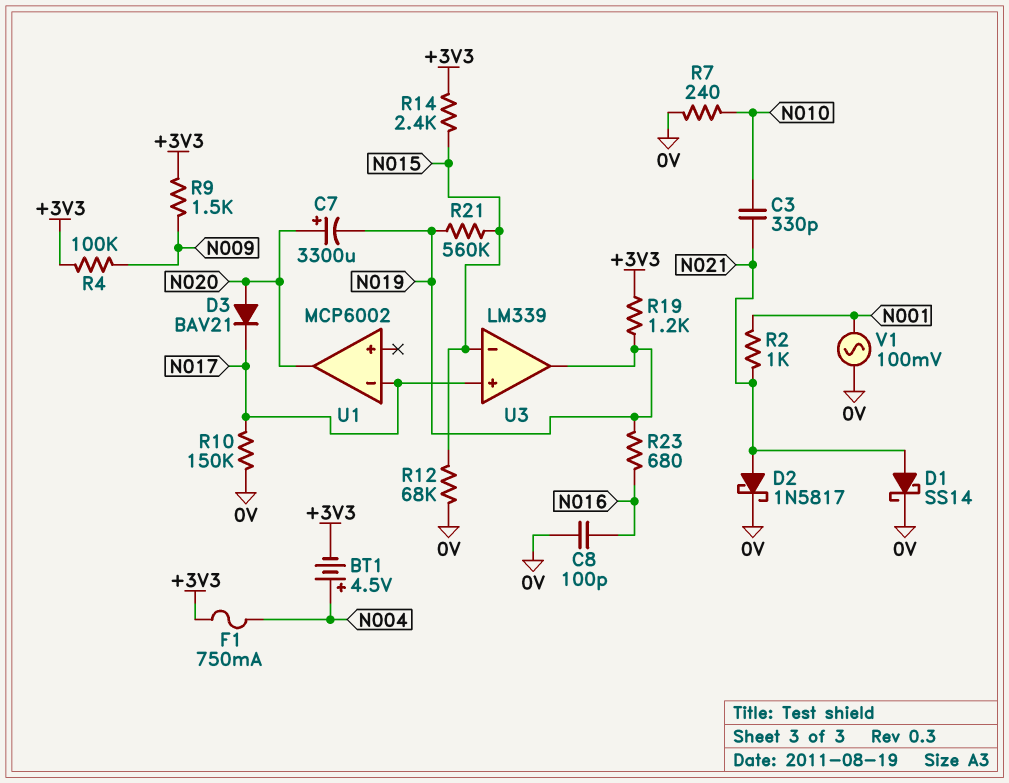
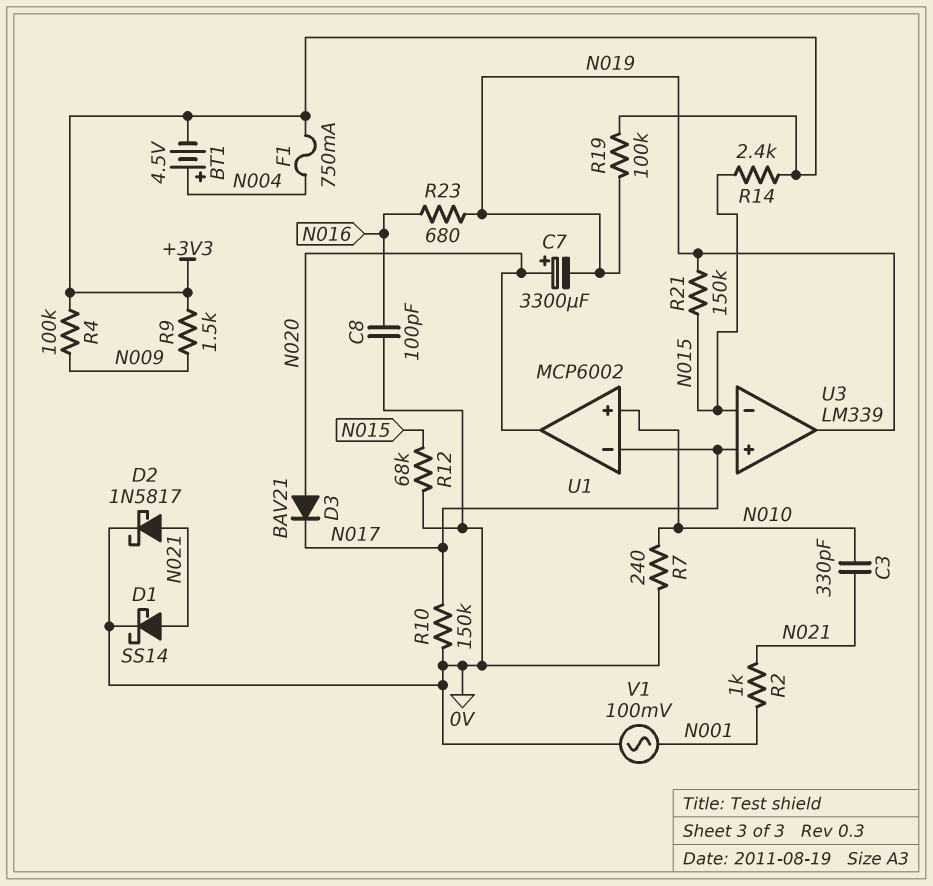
R19: 1.2k (+3V3, N019) -> 100k (+3V3, N019)
R21: 560k (N015, N019) -> 150k (N015, N019)
U1 pin in+: none -> N010

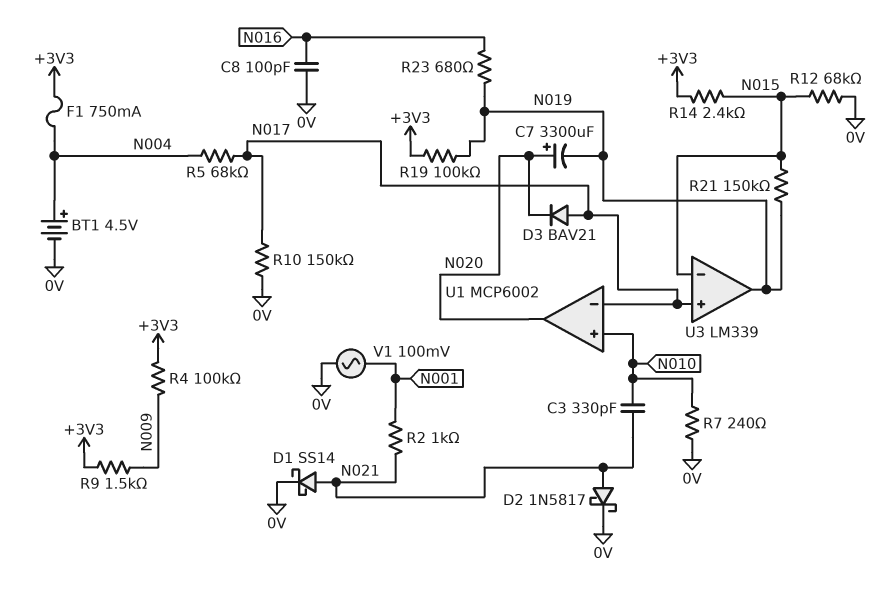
BT1: 4.5V (plus N004, minus +3V3) -> 4.5V (plus N004, minus 0V)
D3: diode BAV21 (A N020, K N017) -> diode BAV21 (A N017, K N020)
R5: none -> 68k (N004, N017)

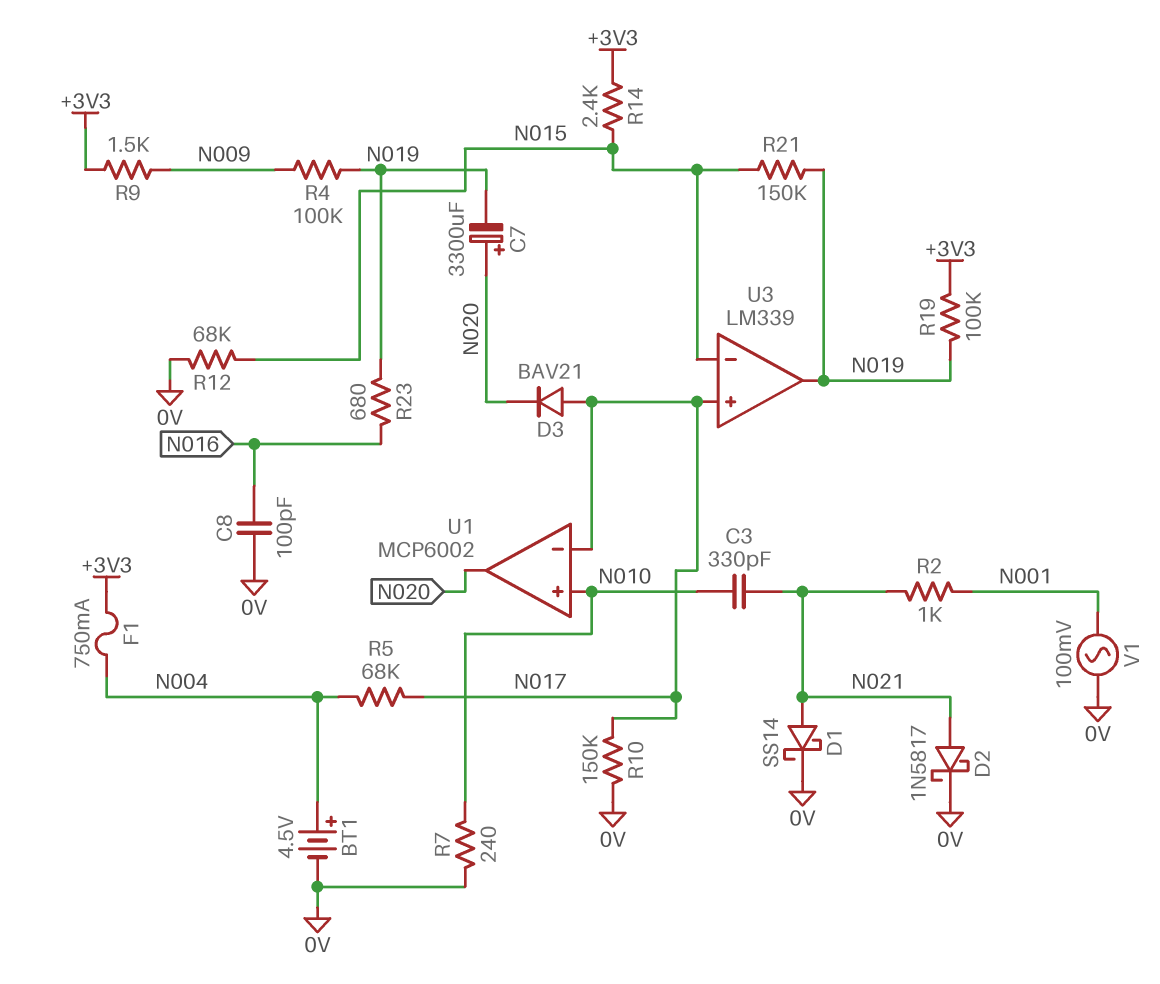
R4: 100k (+3V3, N009) -> 100k (N009, N019)

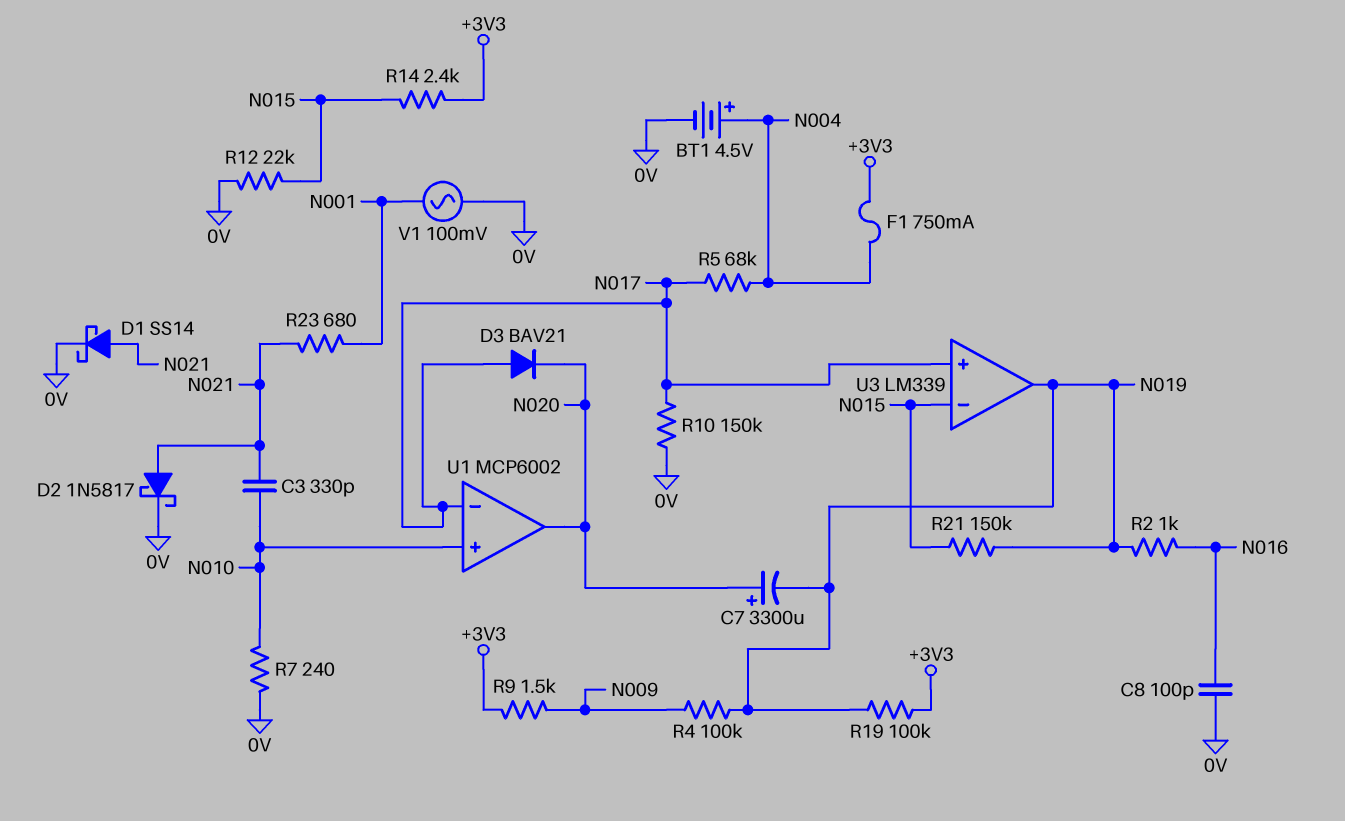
R2: 1k (N001, N021) -> 1k (N016, N019)
R12: 68k (0V, N015) -> 22k (0V, N015)
R23: 680 (N016, N019) -> 680 (N001, N021)

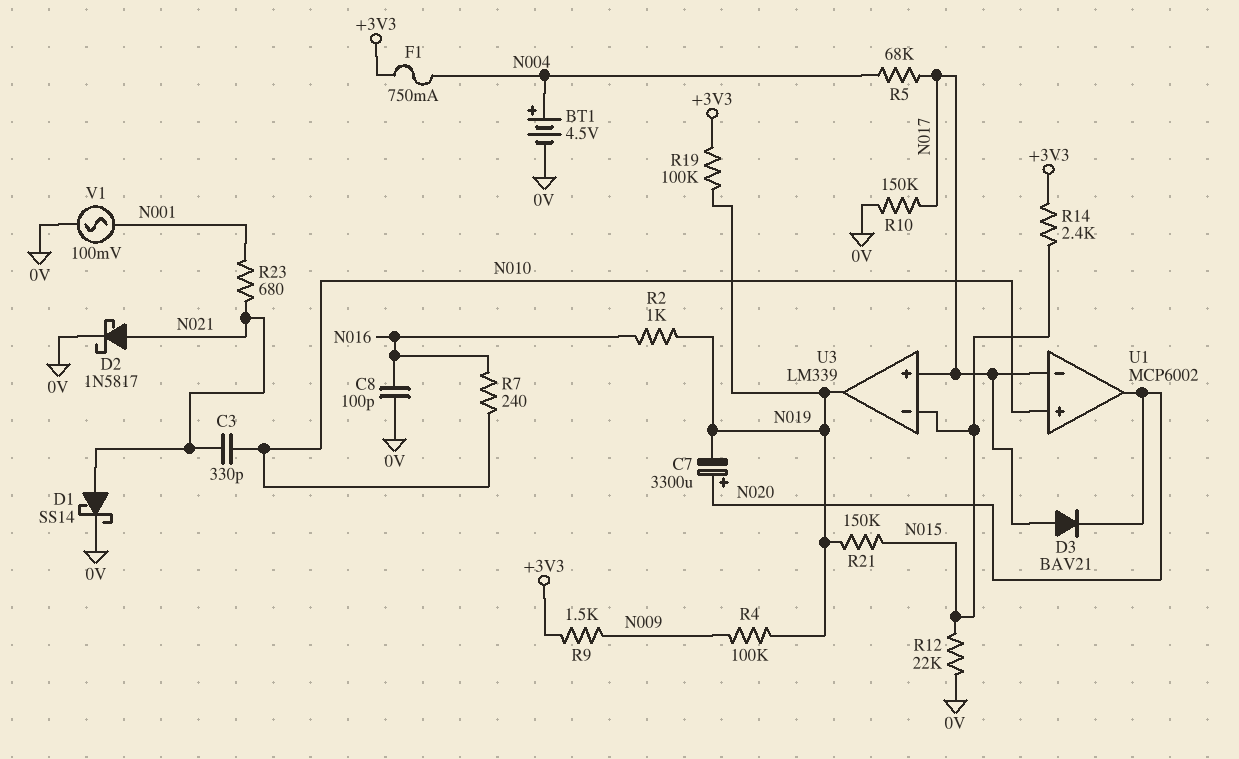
R7: 240 (0V, N010) -> 240 (N010, N016)

